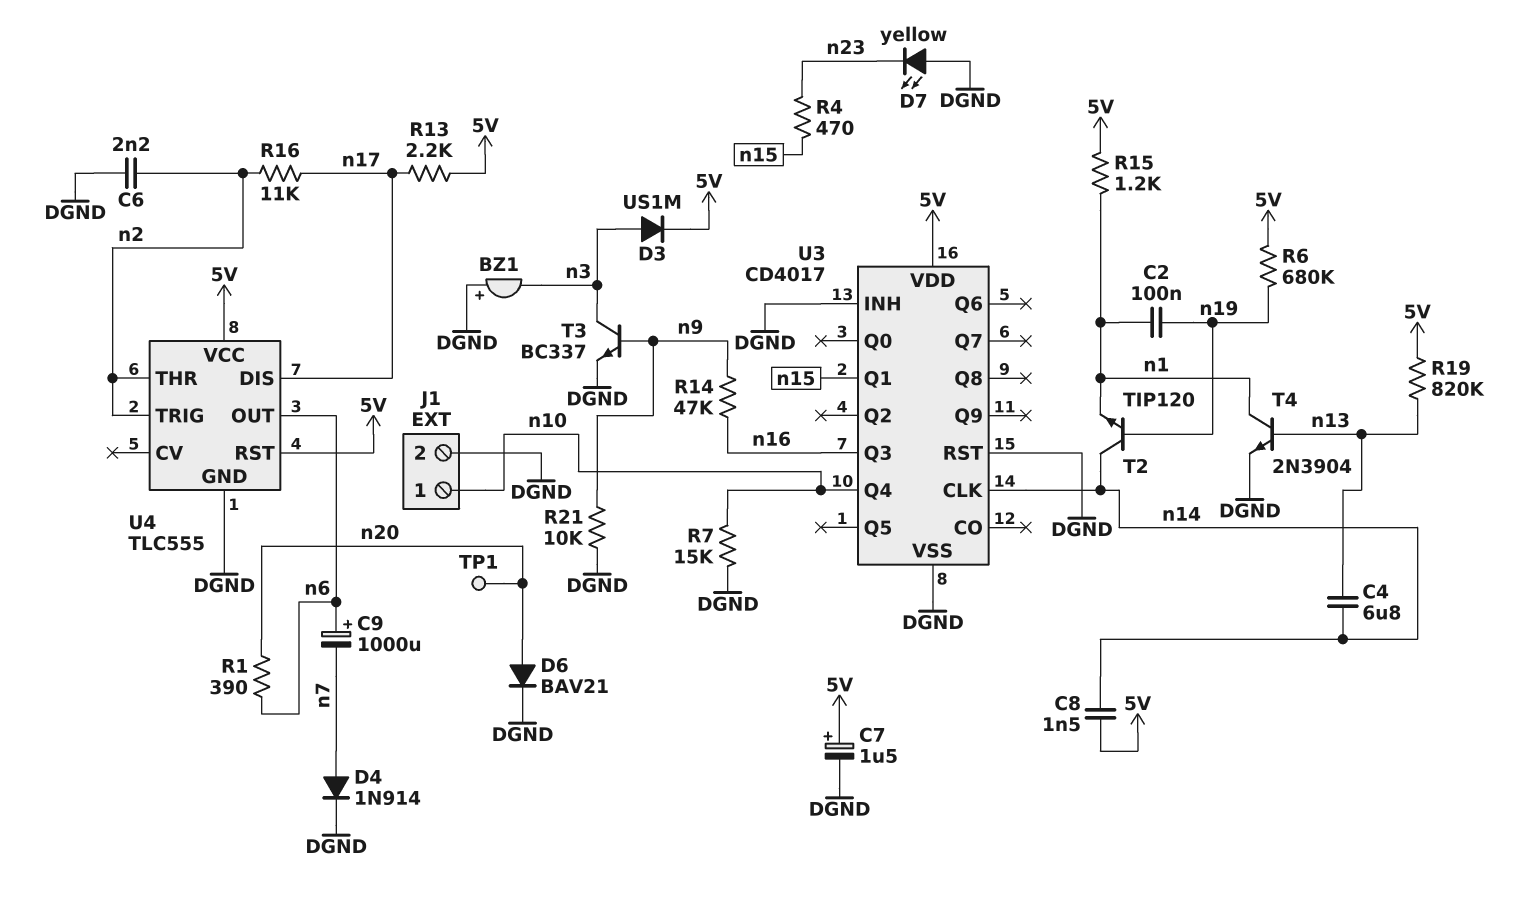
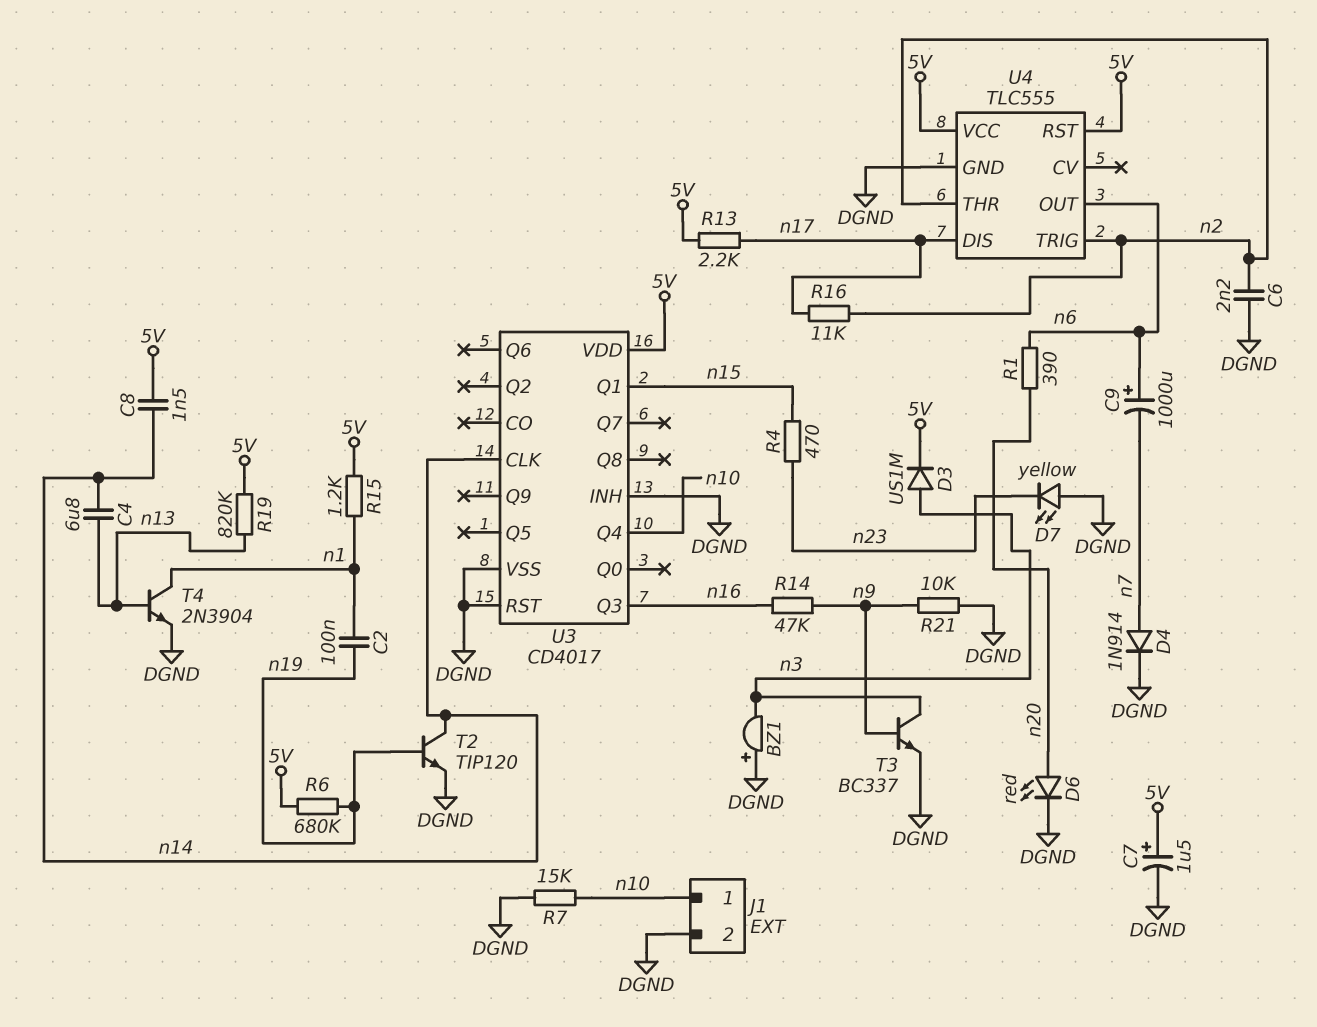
D6: diode BAV21 (A n20, K DGND) -> LED red (A n20, K DGND)
T2: NPN TIP120 (B n19, C n14, E n1) -> NPN TIP120 (B n19, C n14, E DGND)
TP1: test point (n20) -> none

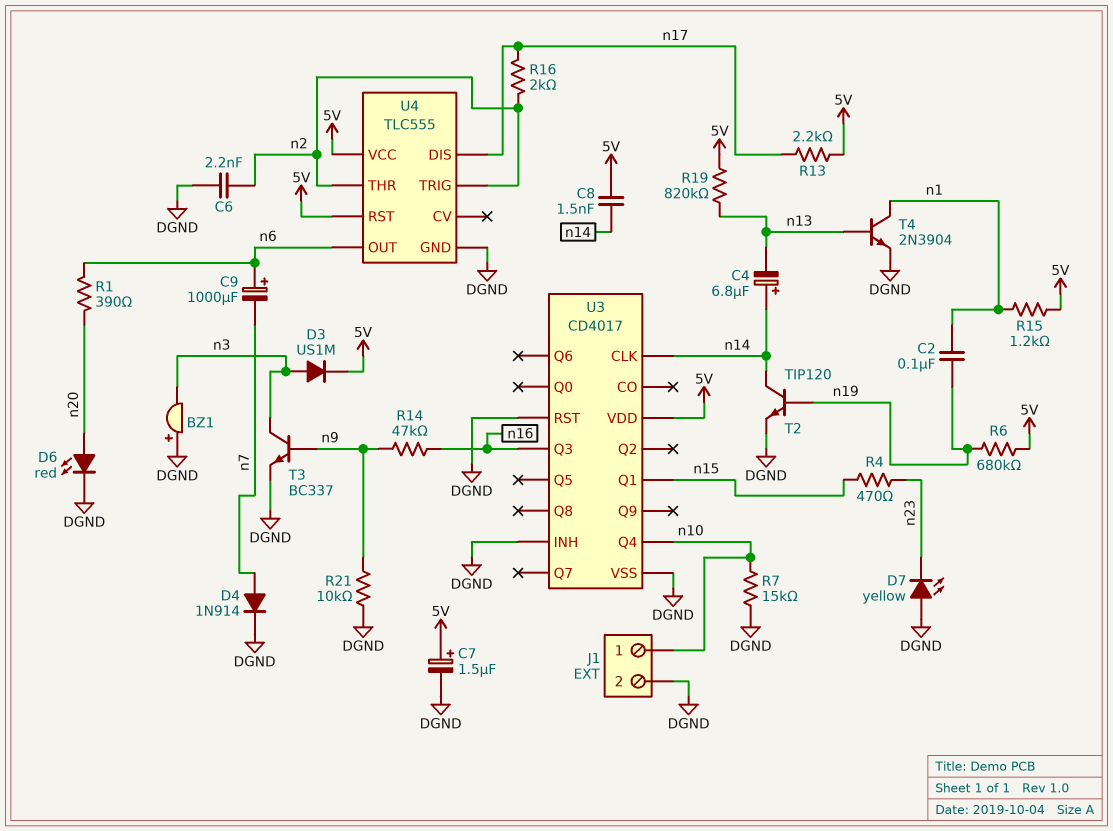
C4: 6.8uF (n13, n14) -> 6.8uF (plus n14, minus n13)
R16: 11k (n2, n17) -> 2k (n2, n17)

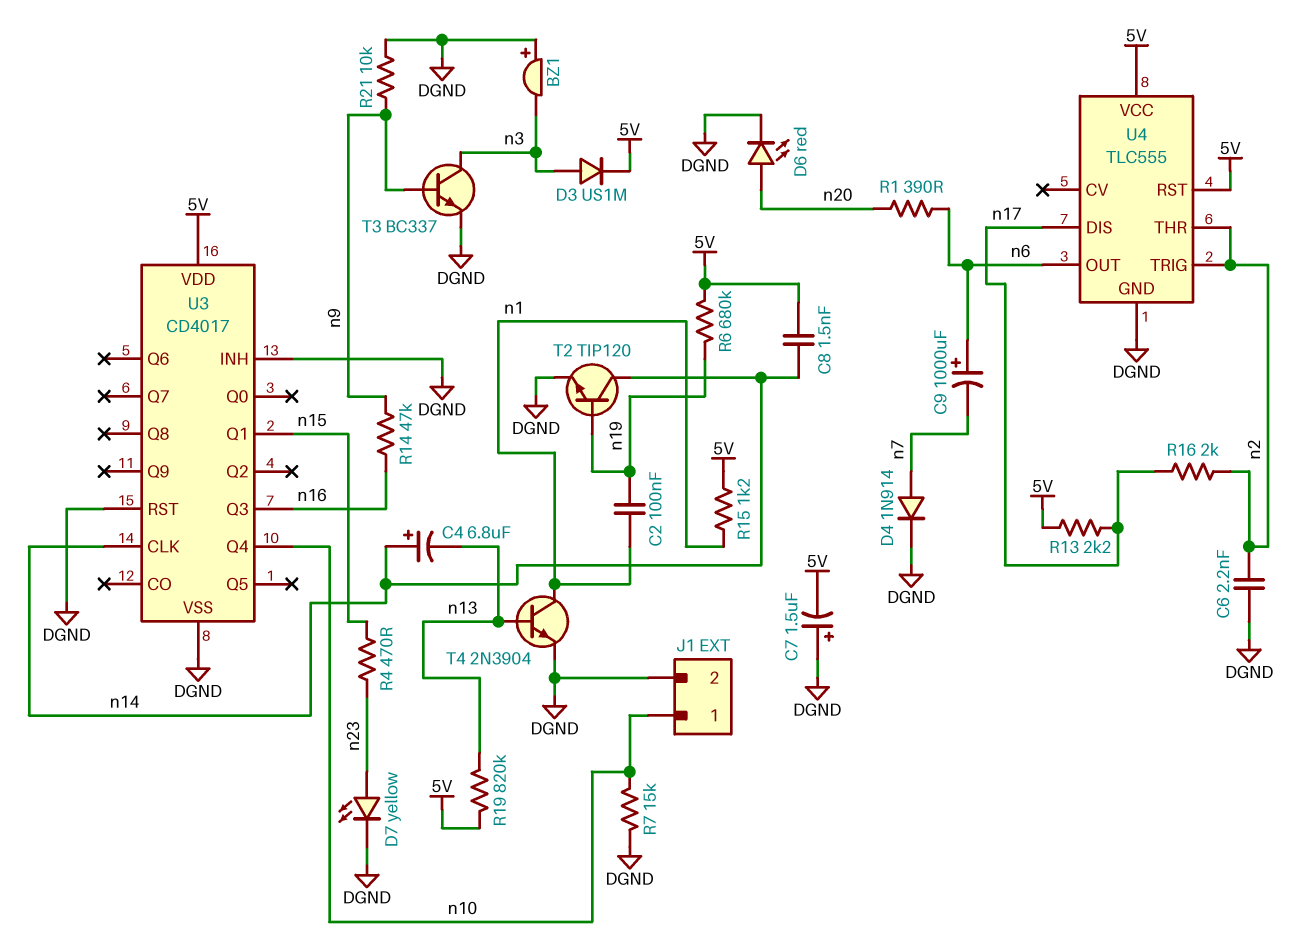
C7: 1.5uF (plus 5V, minus DGND) -> 1.5uF (plus DGND, minus 5V)
D7: LED yellow (A DGND, K n23) -> LED yellow (A n23, K DGND)

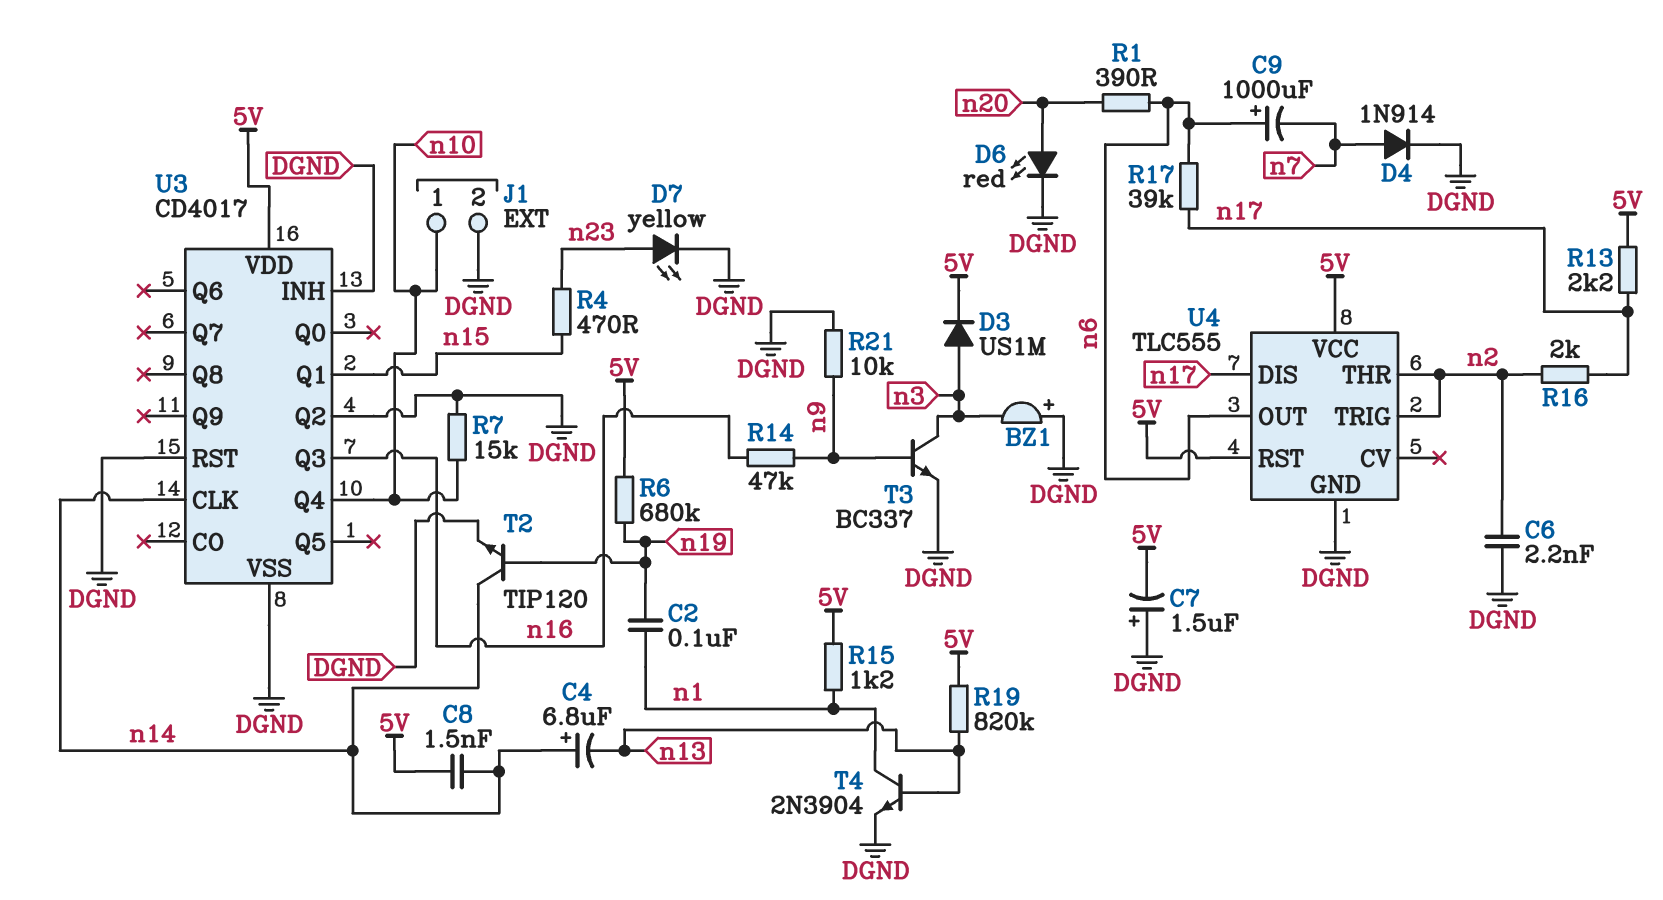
R17: none -> 39k (n6, n17)
U3 pin Q2: none -> DGND

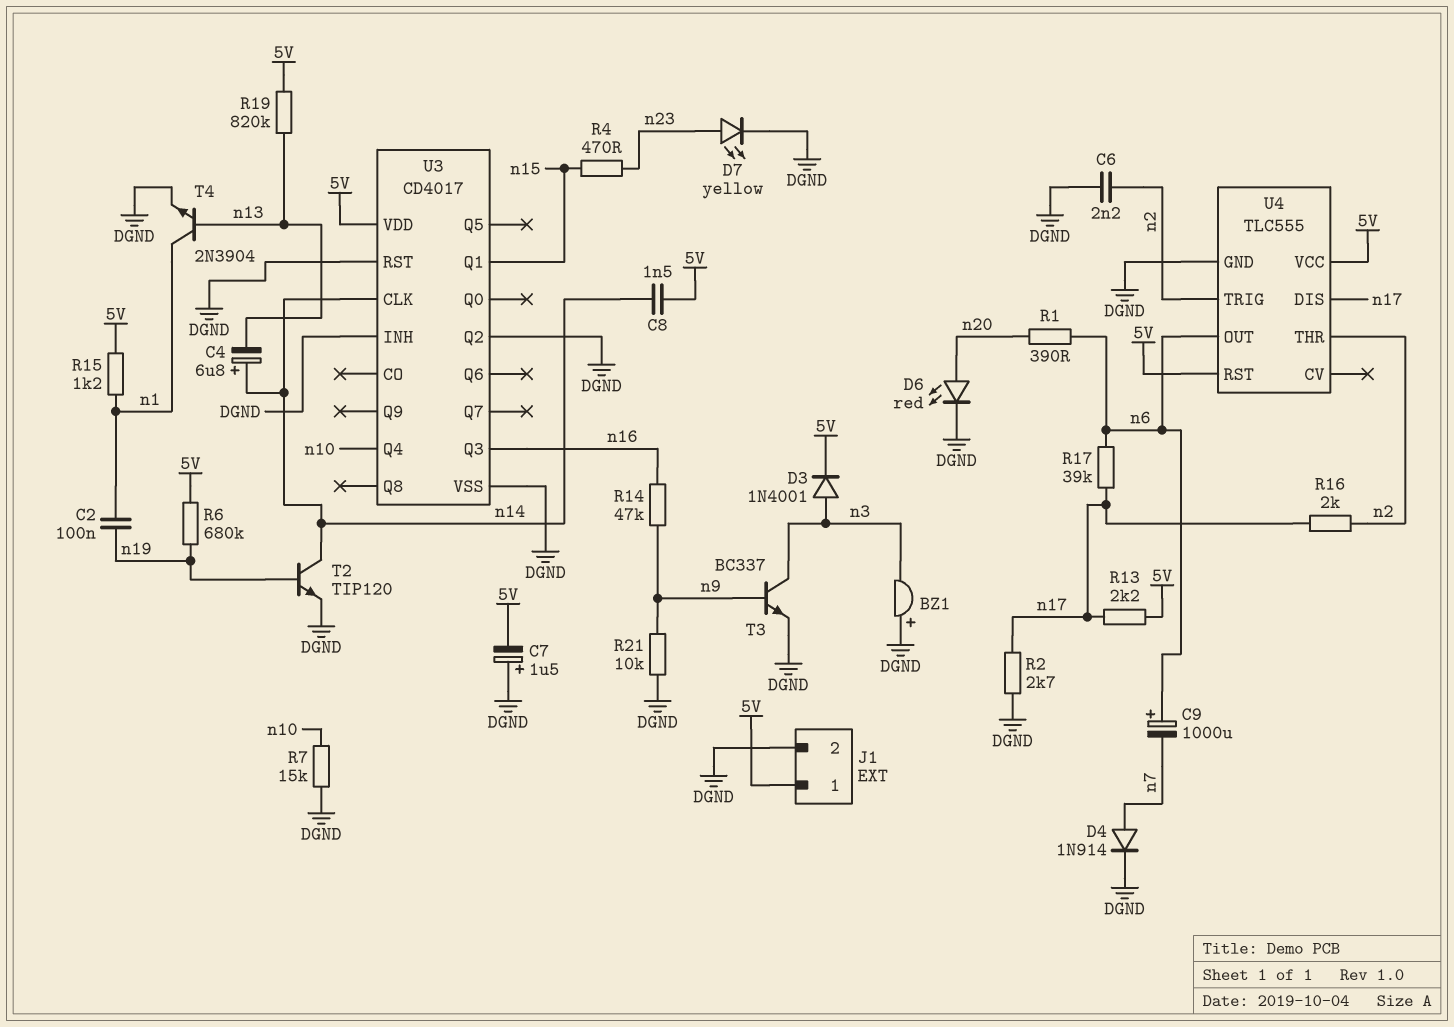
D3: diode US1M (A n3, K 5V) -> diode 1N4001 (A n3, K 5V)
J1 pin 1: n10 -> 5V
R2: none -> 2.7k (DGND, n17)

